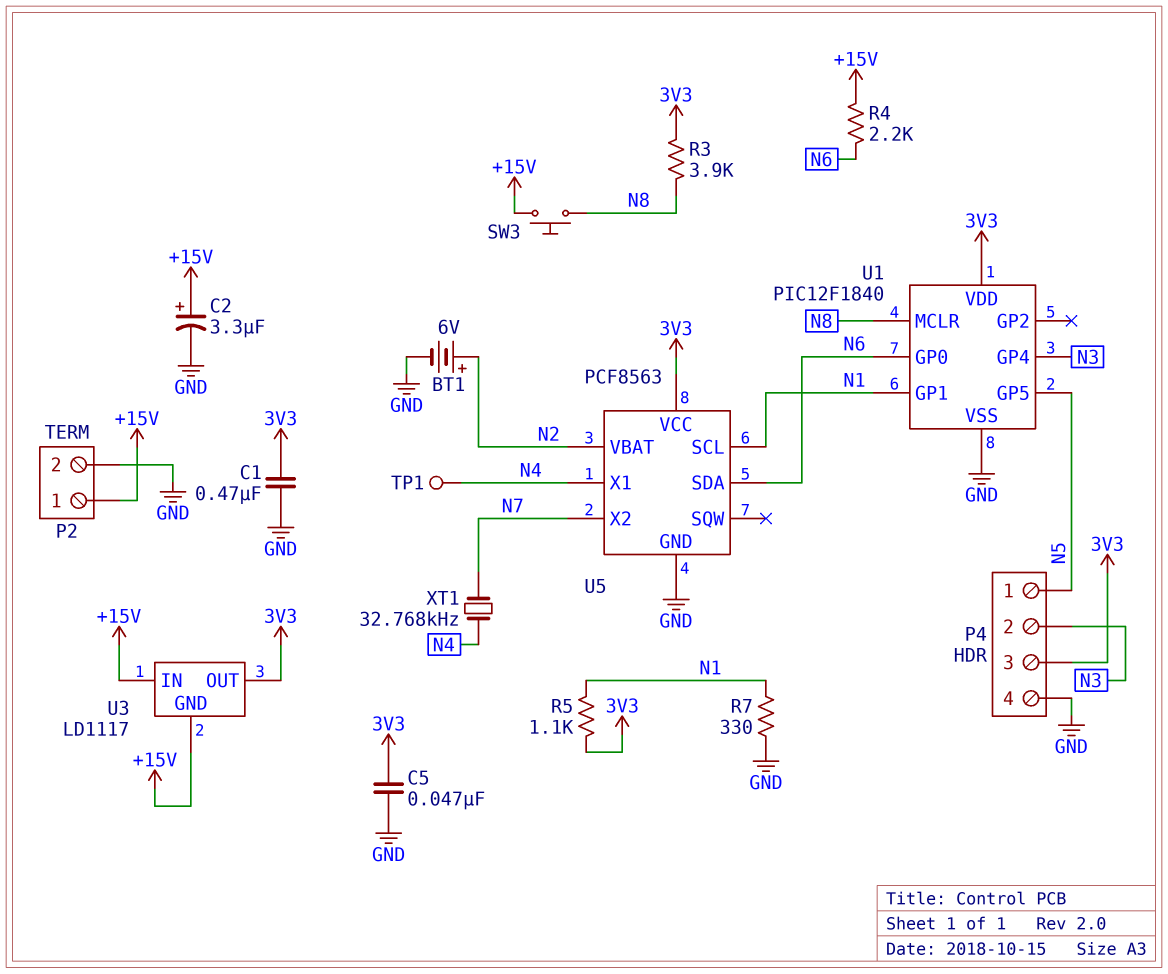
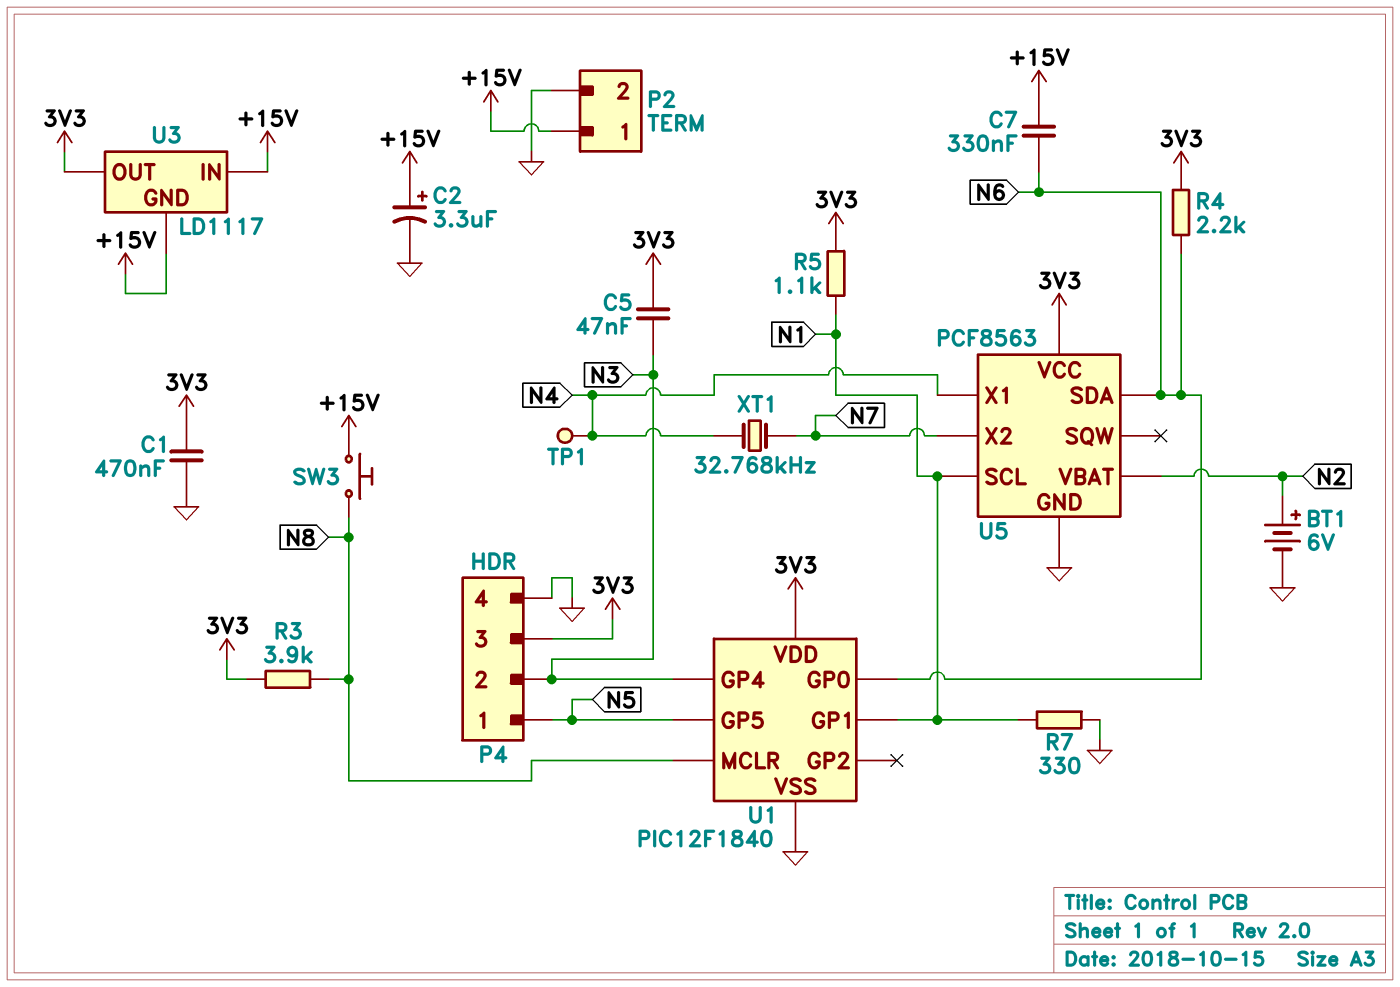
C5: 47nF (3V3, GND) -> 47nF (3V3, N3)
C7: none -> 330nF (+15V, N6)
R4: 2.2k (+15V, N6) -> 2.2k (3V3, N6)

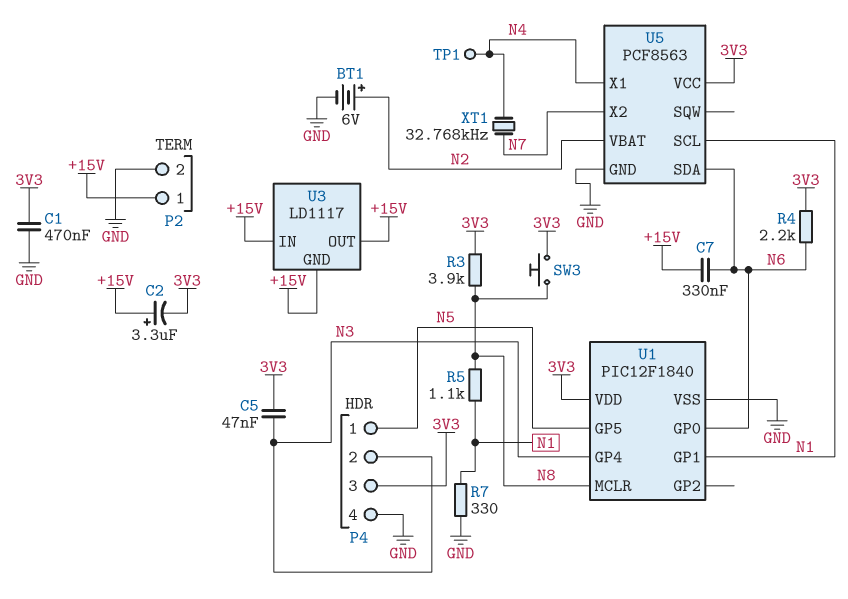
C2: 3.3uF (plus +15V, minus GND) -> 3.3uF (plus +15V, minus 3V3)
R5: 1.1k (3V3, N1) -> 1.1k (N1, N8)
SW3: button (+15V, N8) -> button (3V3, N8)
U3 pin OUT: 3V3 -> +15V

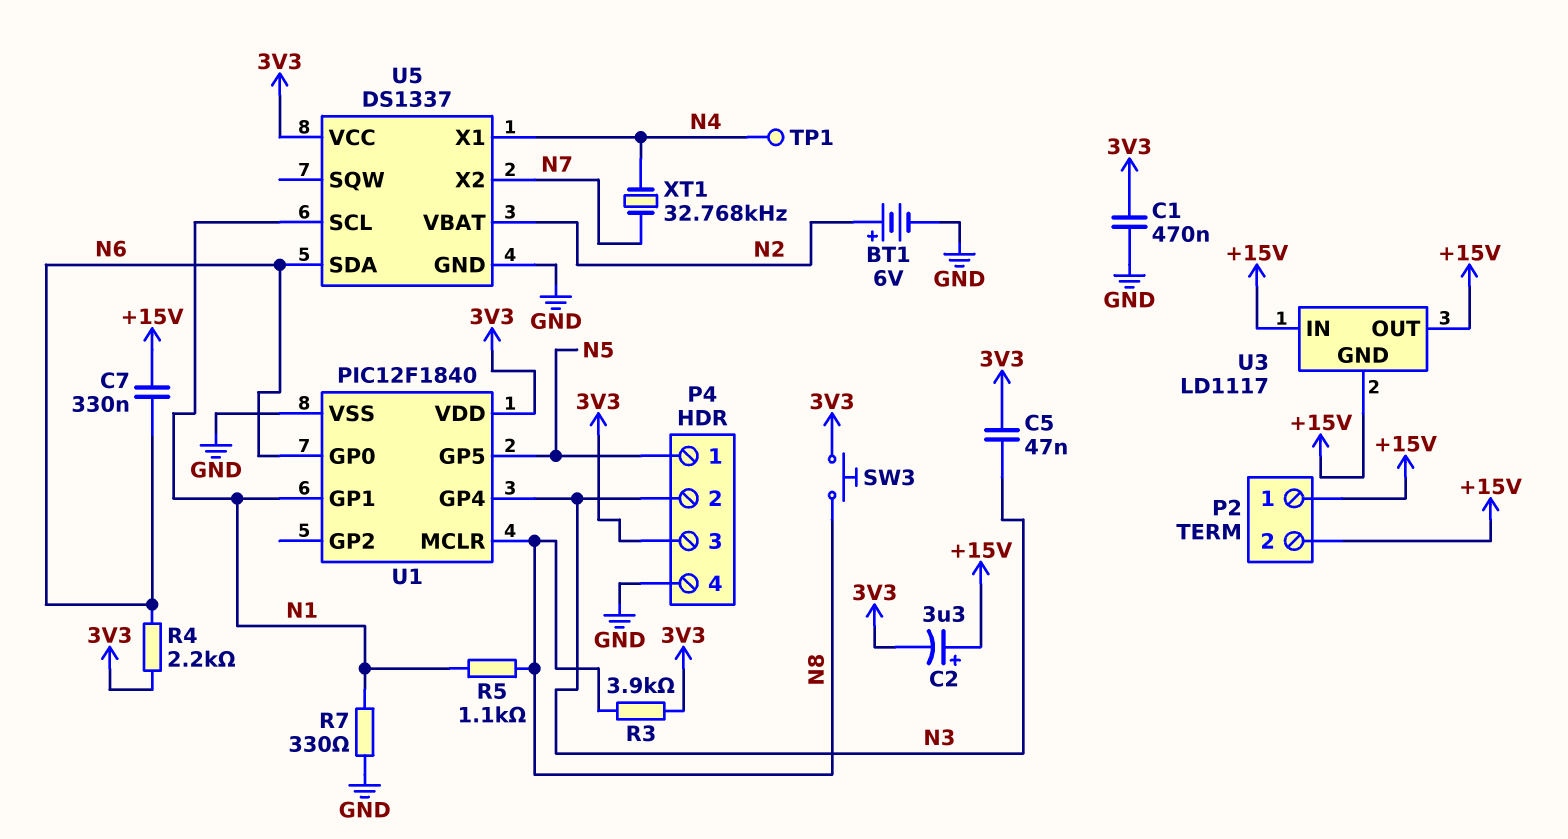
P2 pin 2: GND -> +15V
U5: PCF8563 -> DS1337

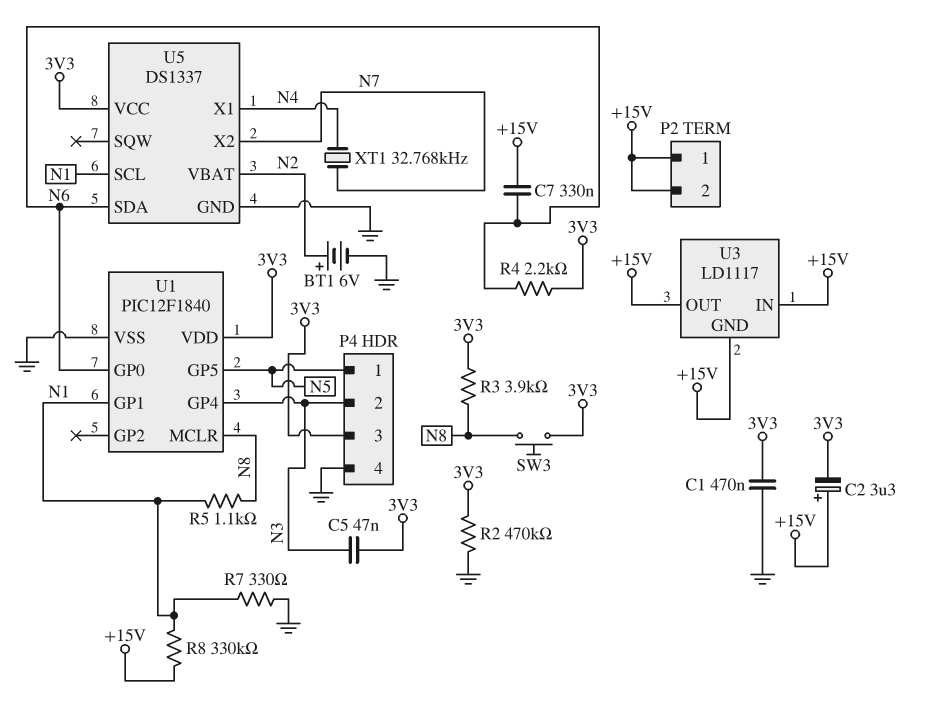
R2: none -> 470k (3V3, GND)
R8: none -> 330k (+15V, N1)
TP1: test point (N4) -> none

